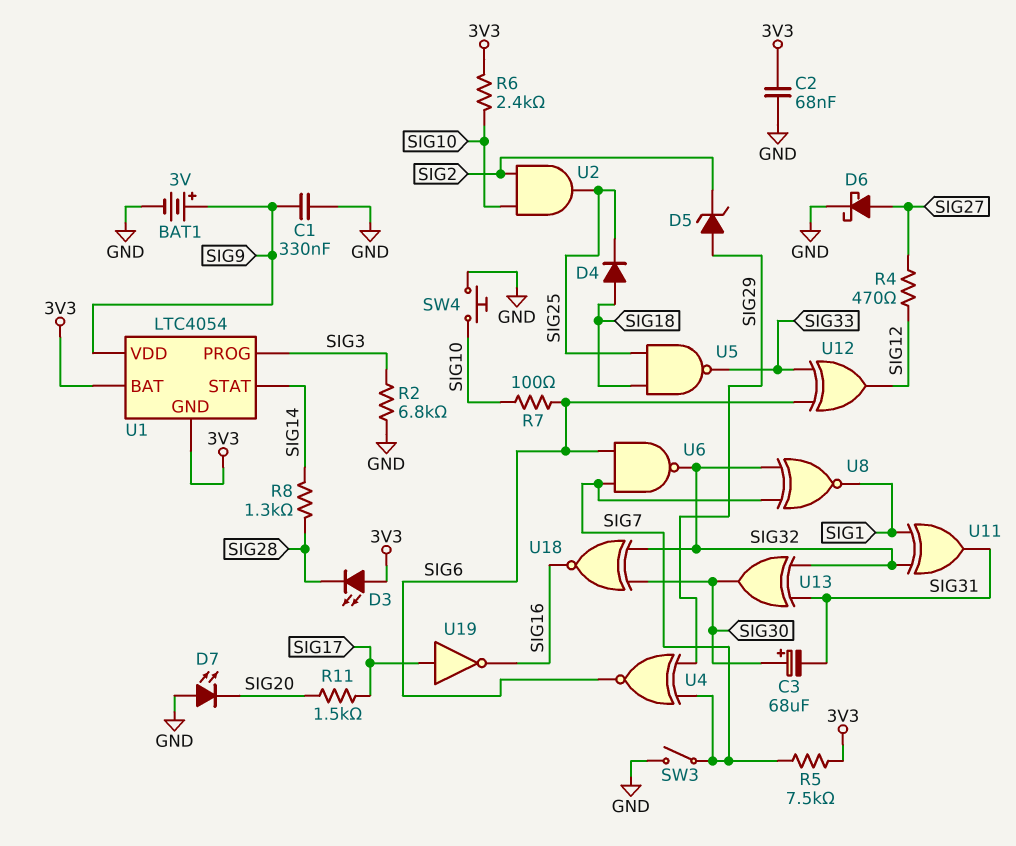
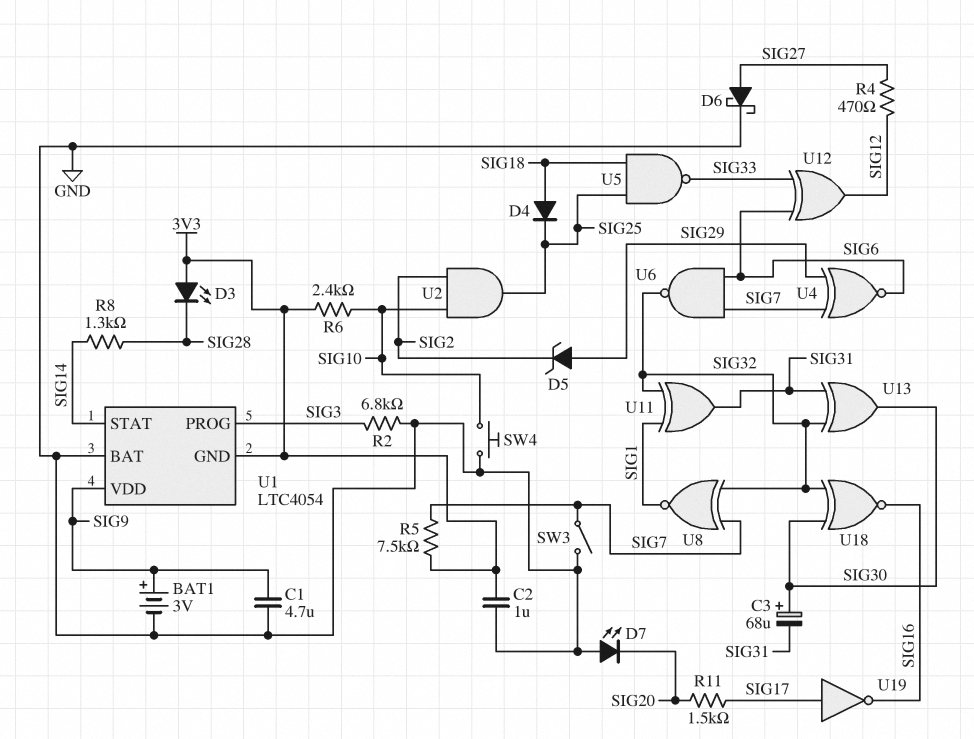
C1: 330nF (GND, SIG9) -> 4.7uF (GND, SIG9)
C2: 68nF (3V3, GND) -> 1uF (3V3, GND)
R7: 100 (SIG6, SIG10) -> none
U1 pin BAT: 3V3 -> GND

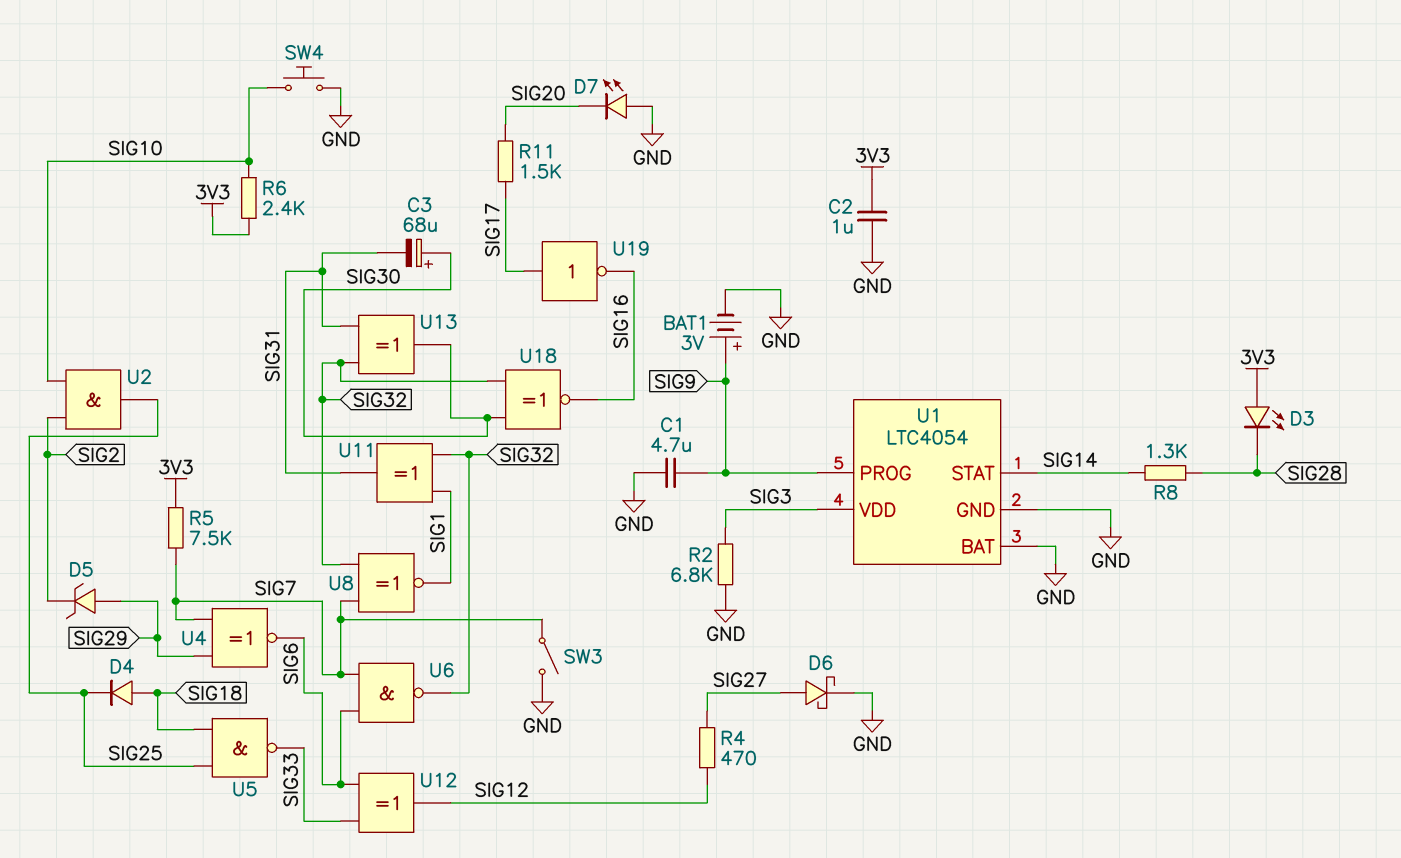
U1 pin GND: 3V3 -> GND
U1 pin PROG: SIG3 -> SIG9
U1 pin VDD: SIG9 -> SIG3

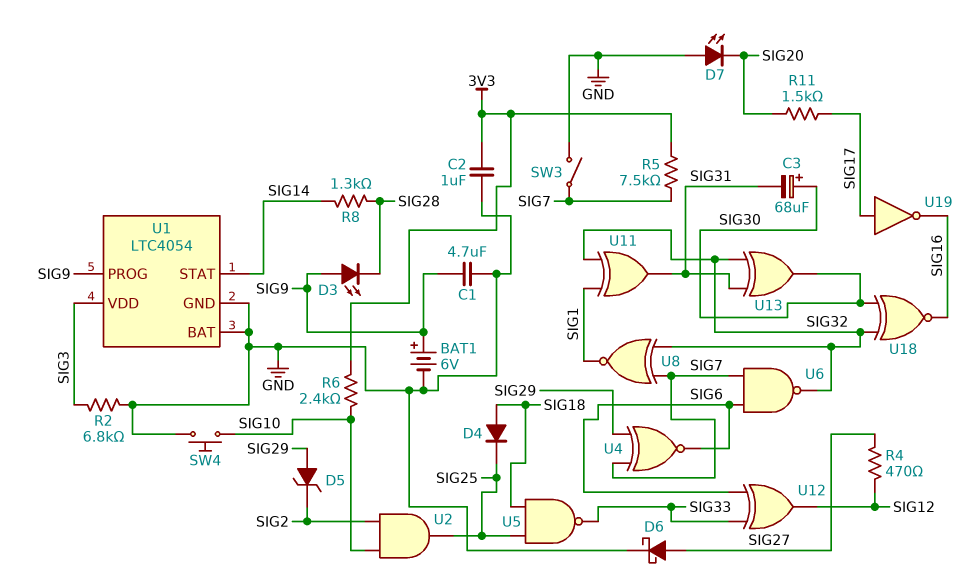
BAT1: 3V (plus SIG9, minus GND) -> 6V (plus SIG9, minus GND)
D3: LED (A 3V3, K SIG28) -> LED (A SIG9, K SIG28)

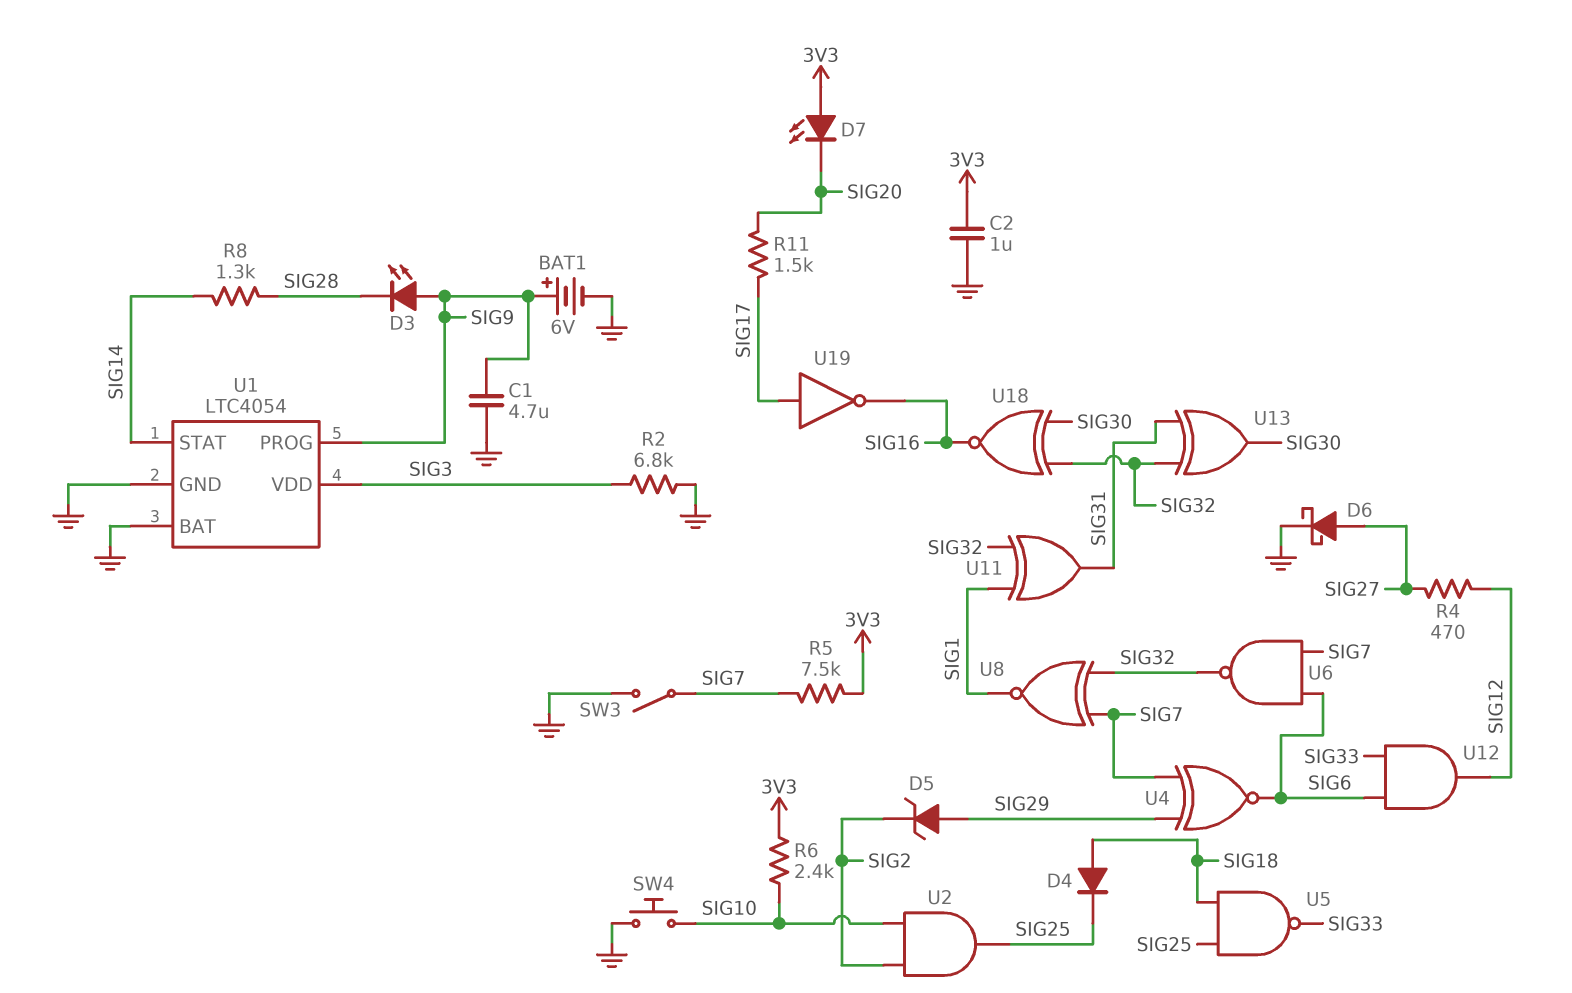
C3: 68uF (plus SIG30, minus SIG31) -> none
D7: LED (A GND, K SIG20) -> LED (A 3V3, K SIG20)
U12: XOR (in SIG6, in SIG33, out SIG12) -> AND (in SIG6, in SIG33, out SIG12)

